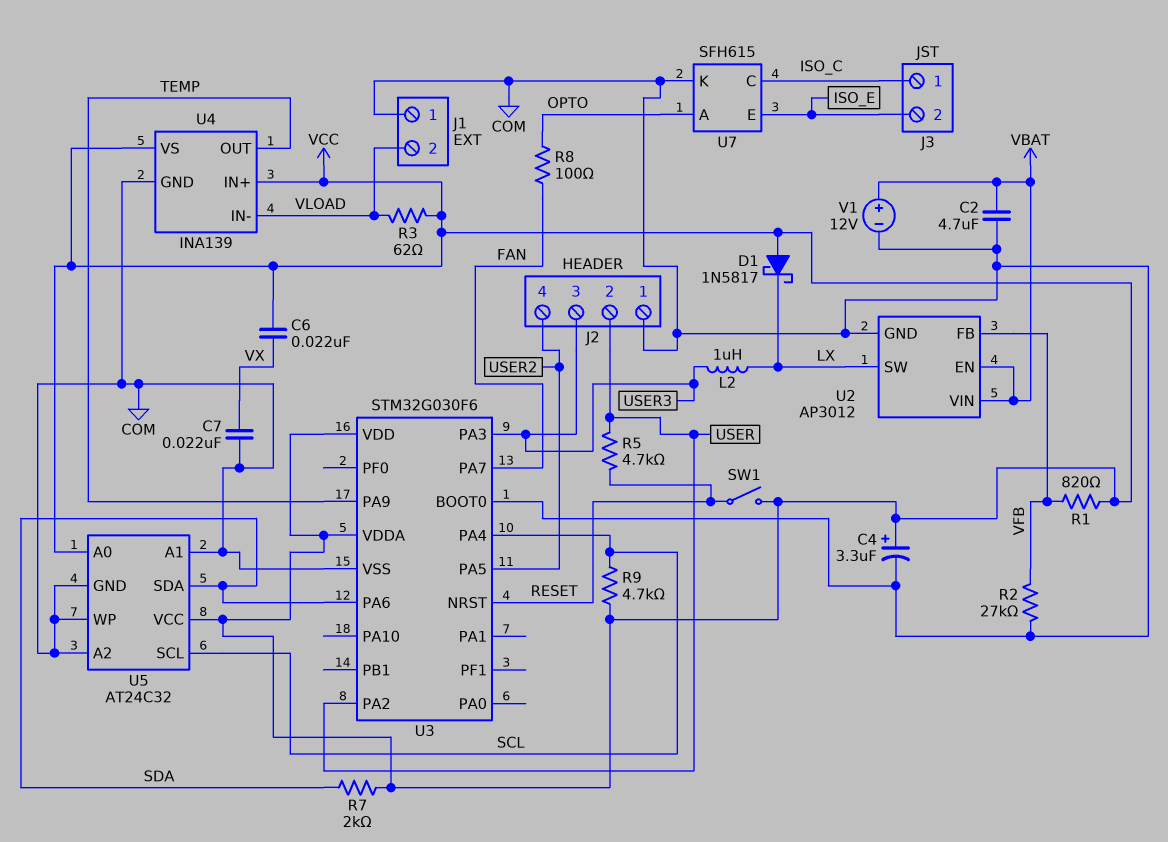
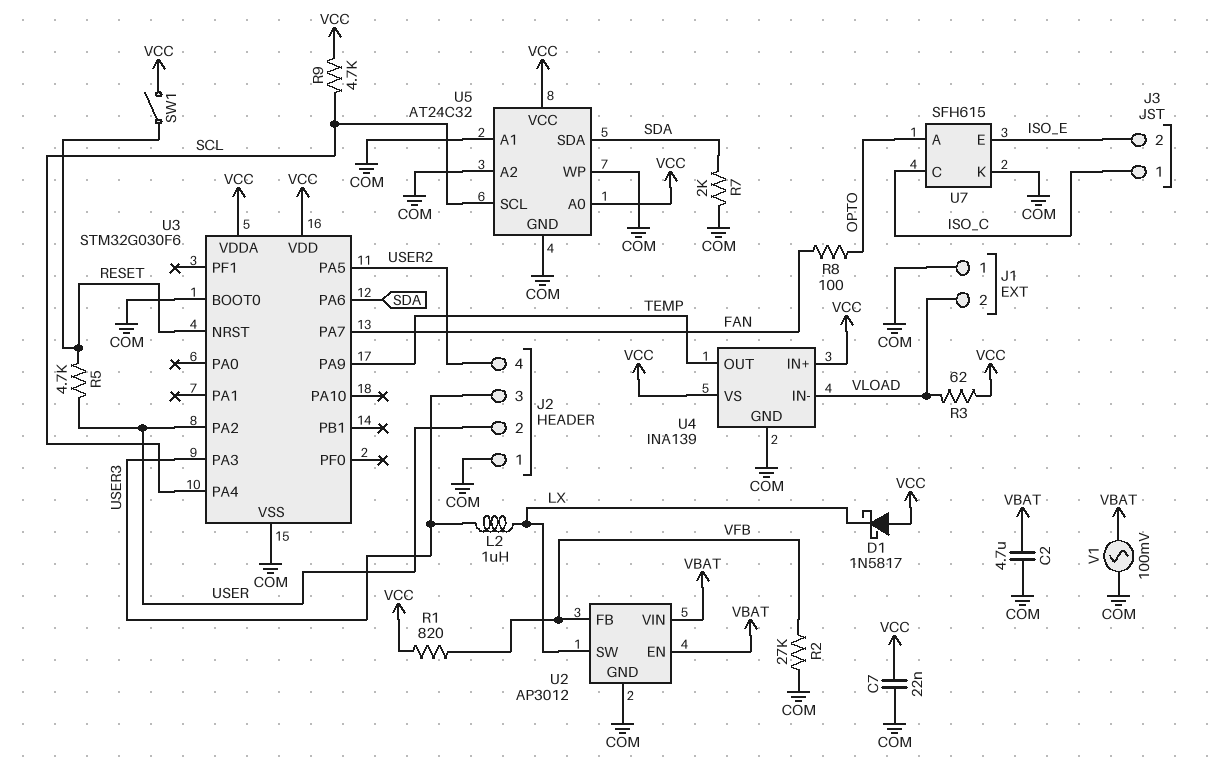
C4: 3.3uF (plus VCC, minus COM) -> none
C6: 22nF (VCC, VX) -> none
C7: 22nF (COM, VX) -> 22nF (COM, VCC)
R7: 2k (SDA, VCC) -> 2k (COM, SDA)
V1: 12V (plus VBAT, minus COM) -> AC 100mV (COM, VBAT)

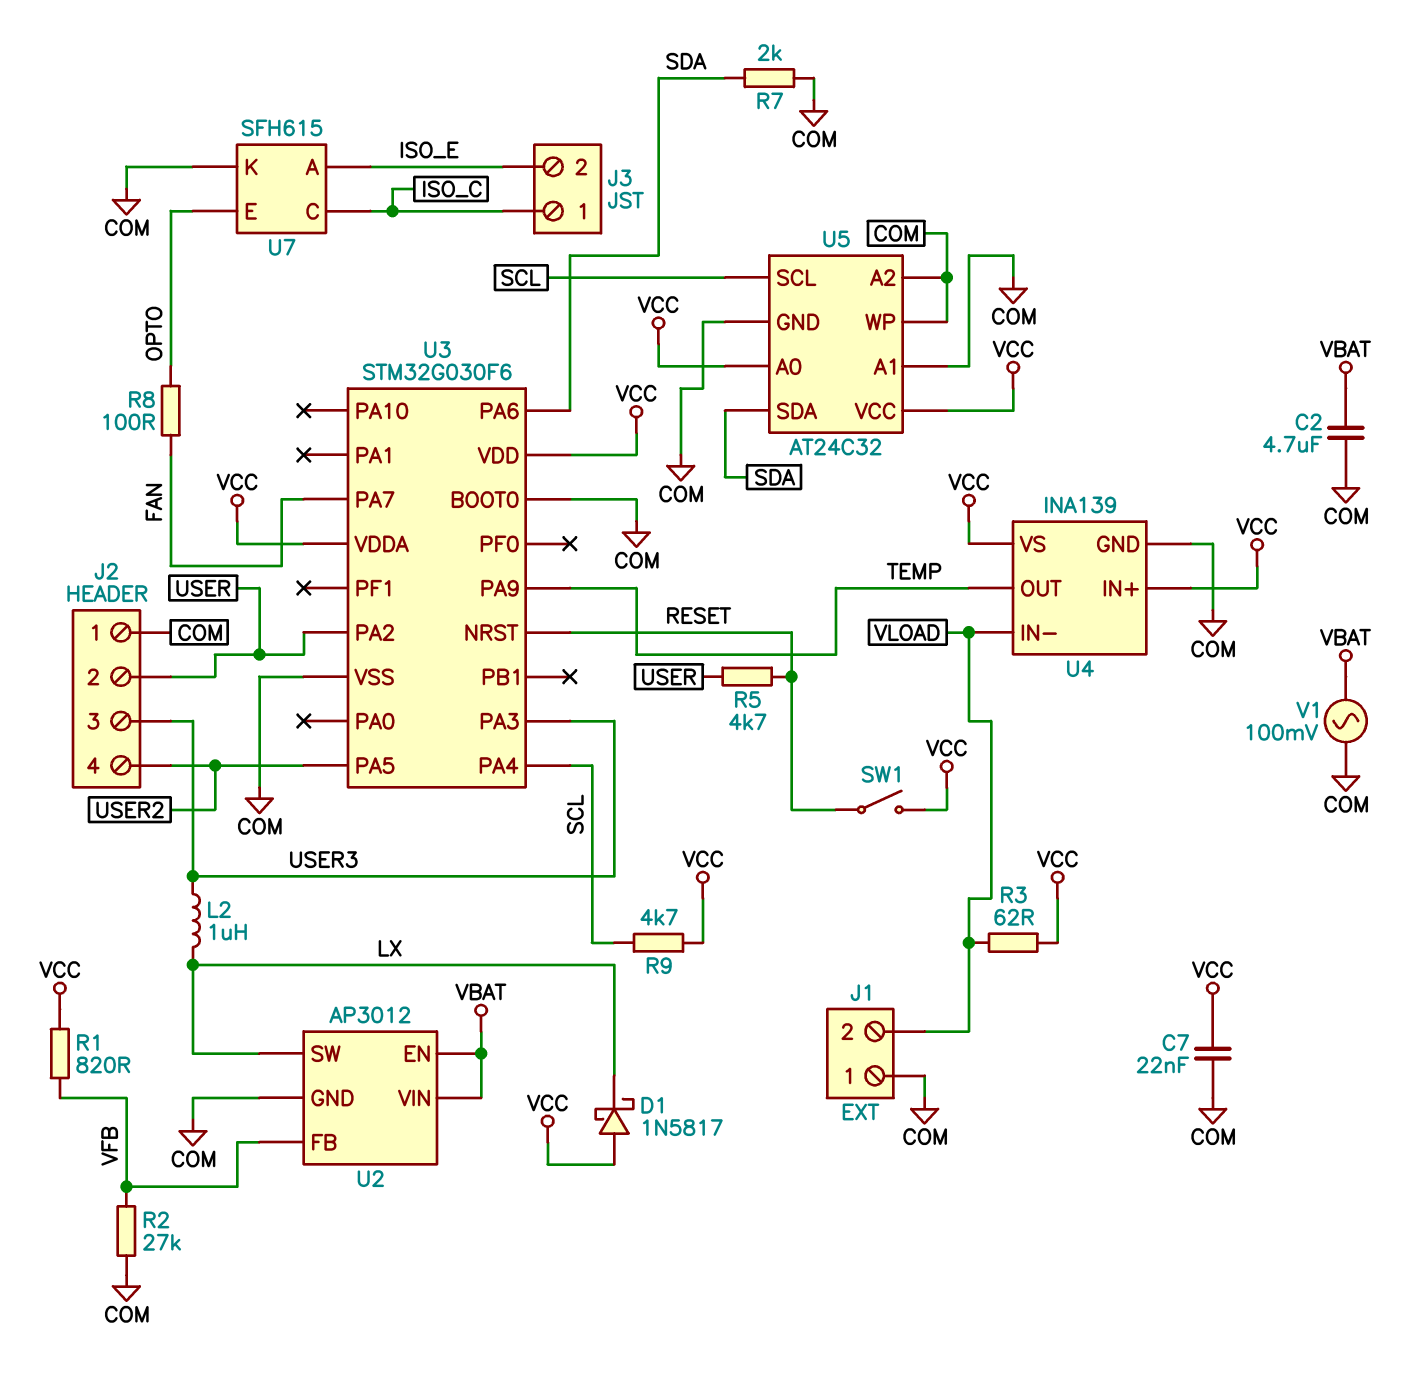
U7 pin A: OPTO -> ISO_E
U7 pin E: ISO_E -> OPTO

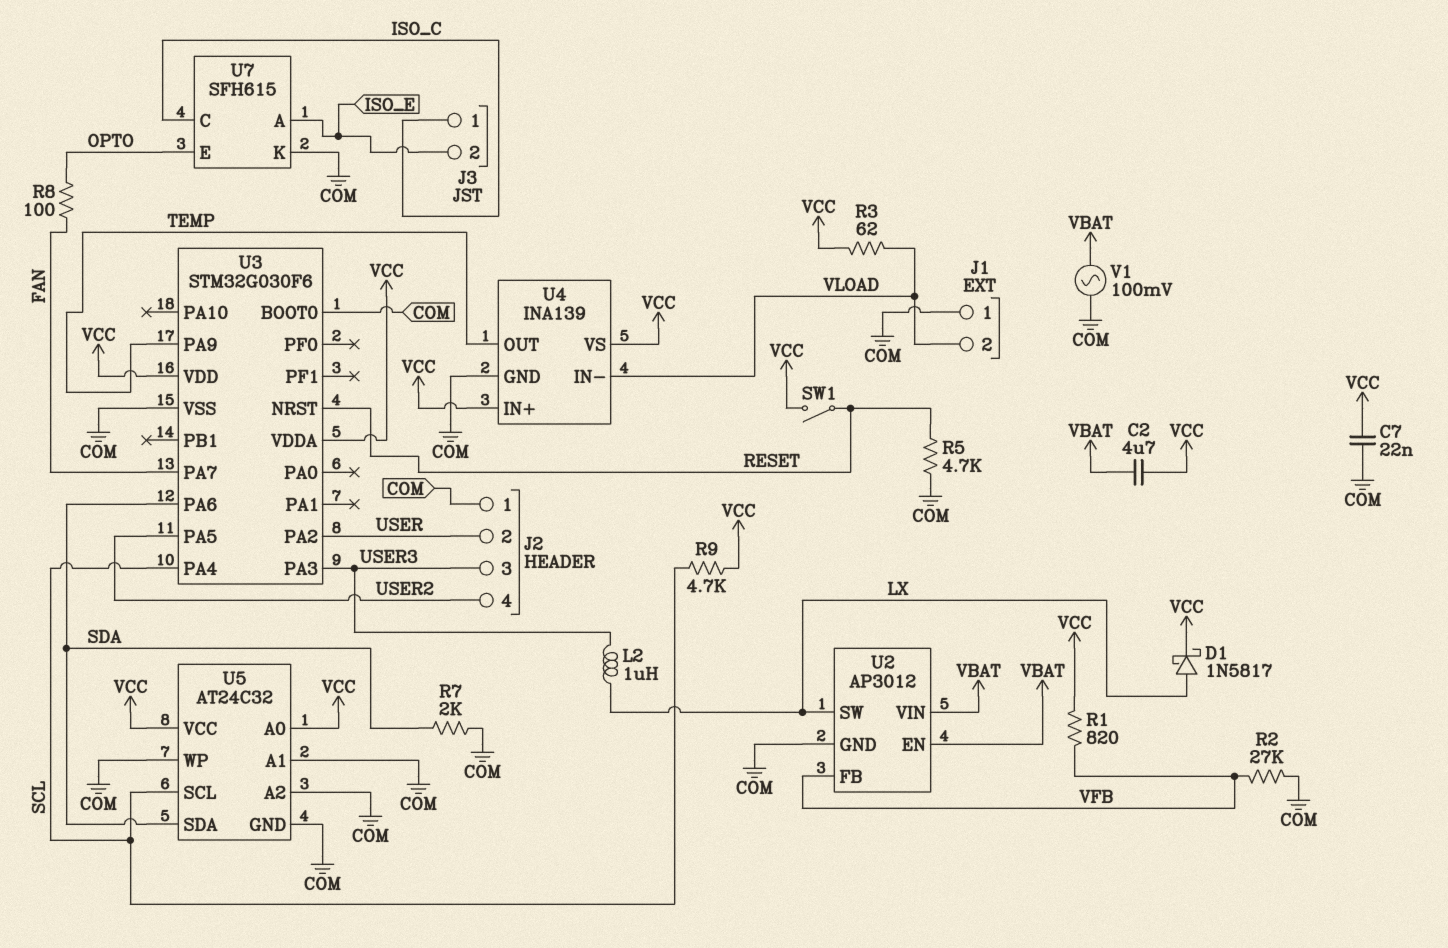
C2: 4.7uF (COM, VBAT) -> 4.7uF (VBAT, VCC)
D1: schottky 1N5817 (A VCC, K LX) -> schottky 1N5817 (A LX, K VCC)
R5: 4.7k (RESET, USER) -> 4.7k (COM, RESET)

